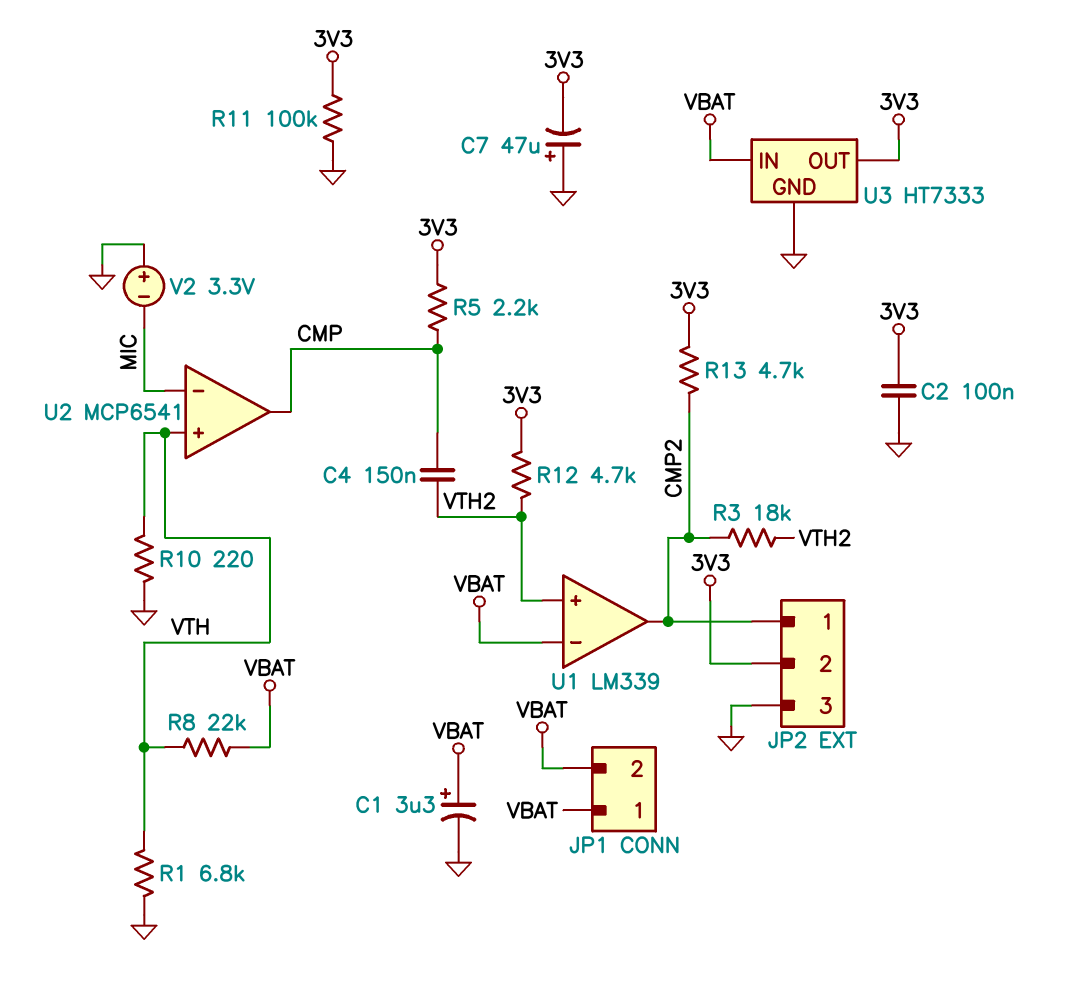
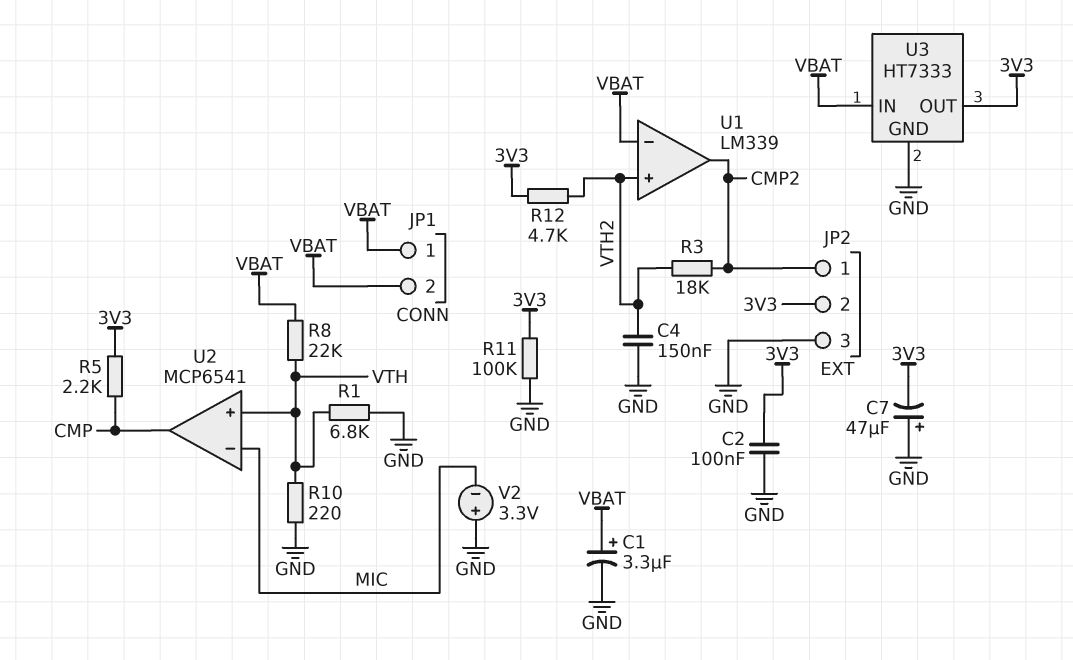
C4: 150nF (CMP, VTH2) -> 150nF (GND, VTH2)
R13: 4.7k (3V3, CMP2) -> none

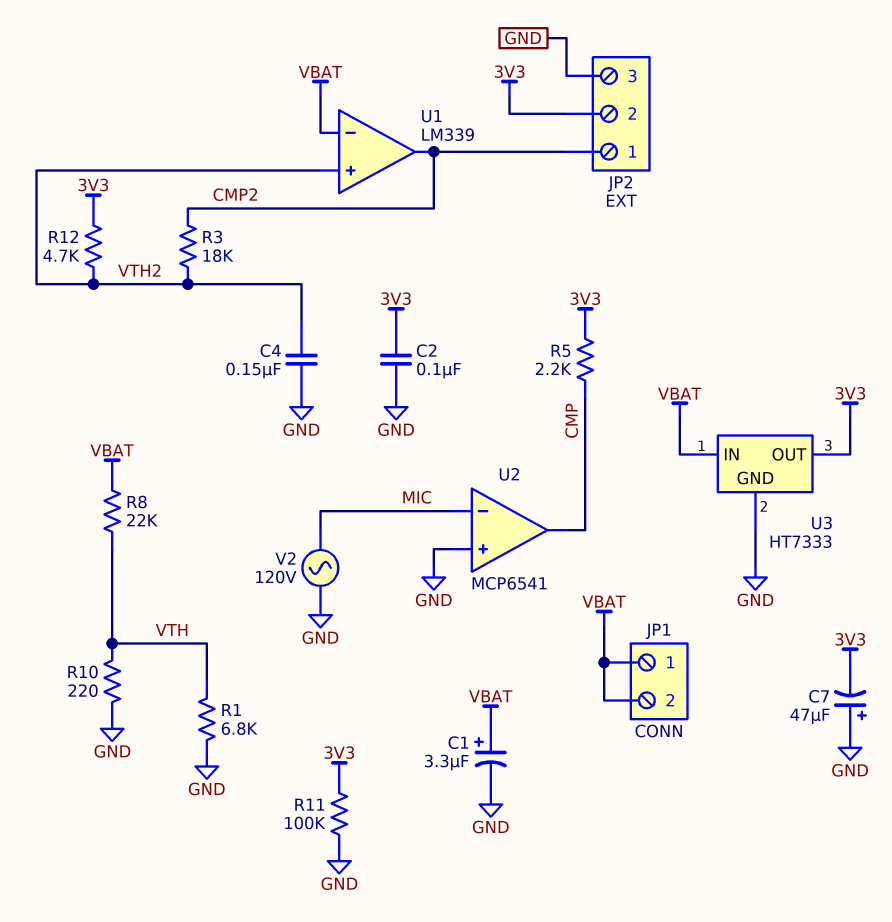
U2 pin in+: VTH -> GND
V2: 3.3V (plus GND, minus MIC) -> AC 120V (GND, MIC)

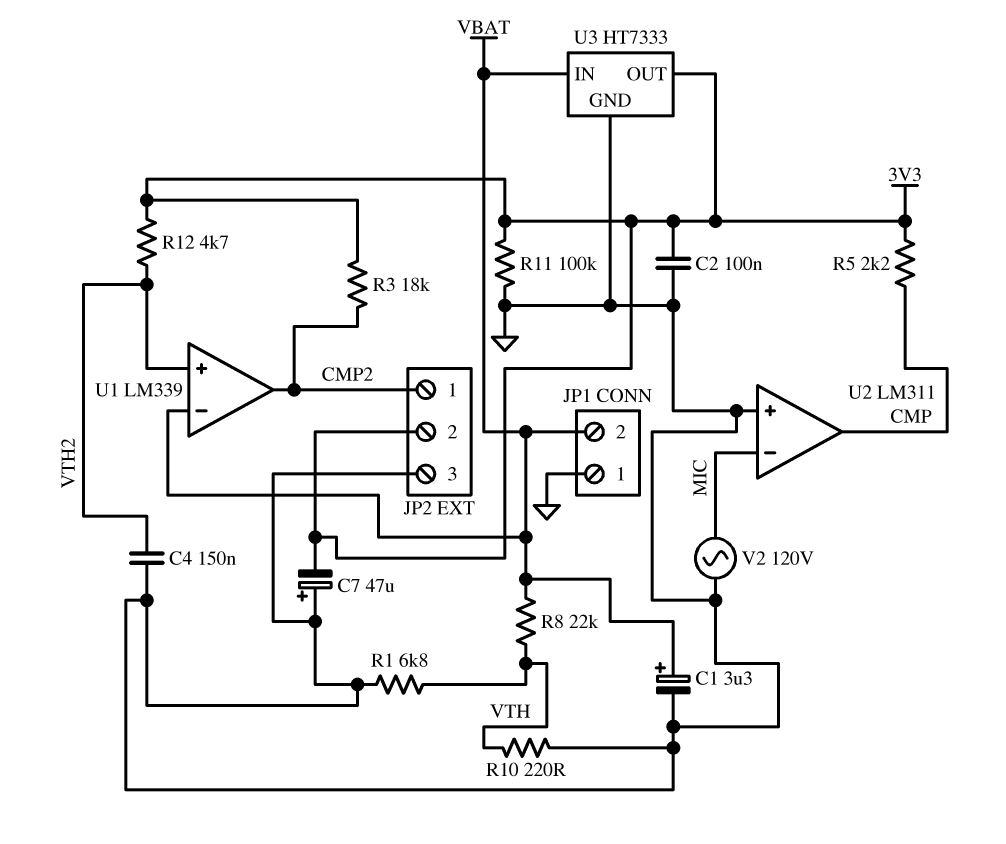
JP1 pin 1: VBAT -> GND
R3: 18k (CMP2, VTH2) -> 18k (3V3, CMP2)
U2: MCP6541 -> LM311

